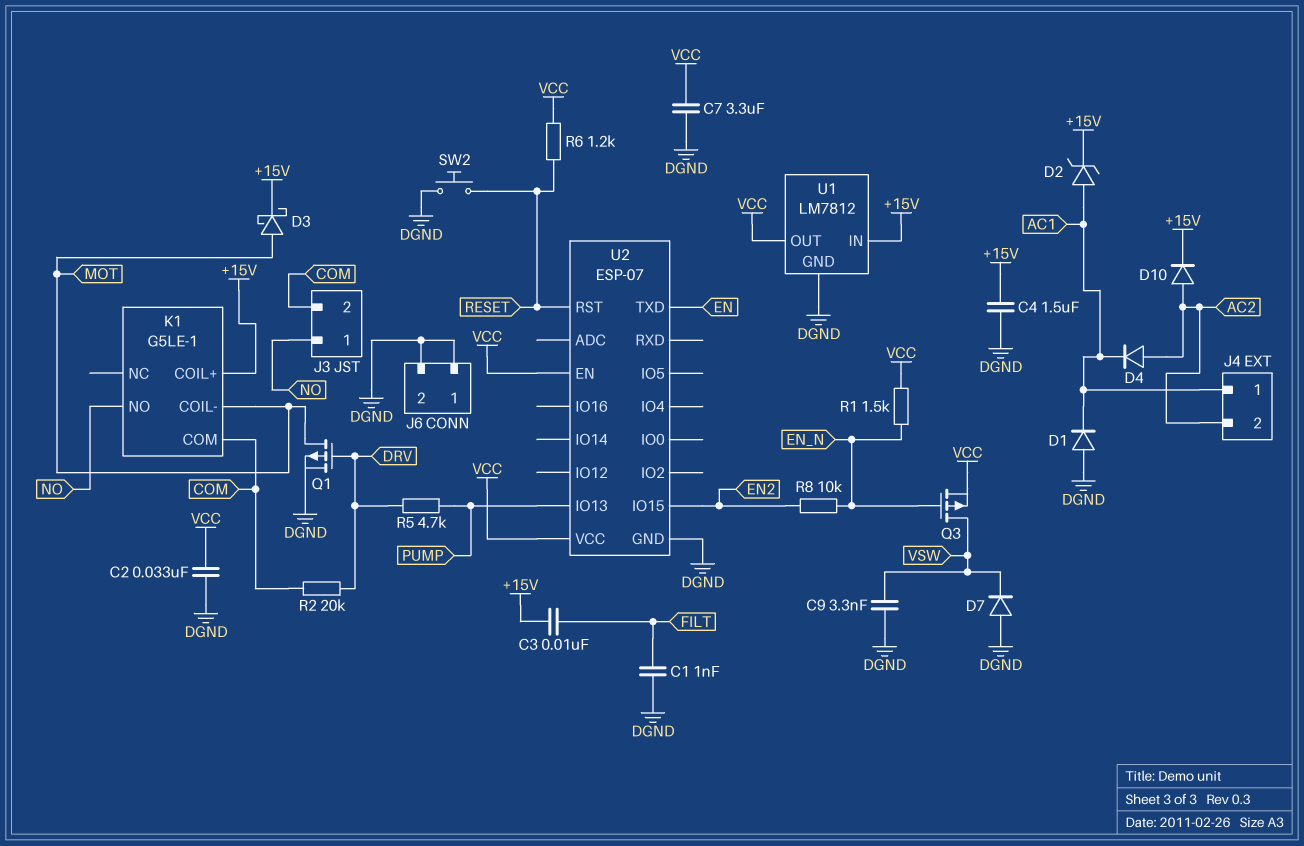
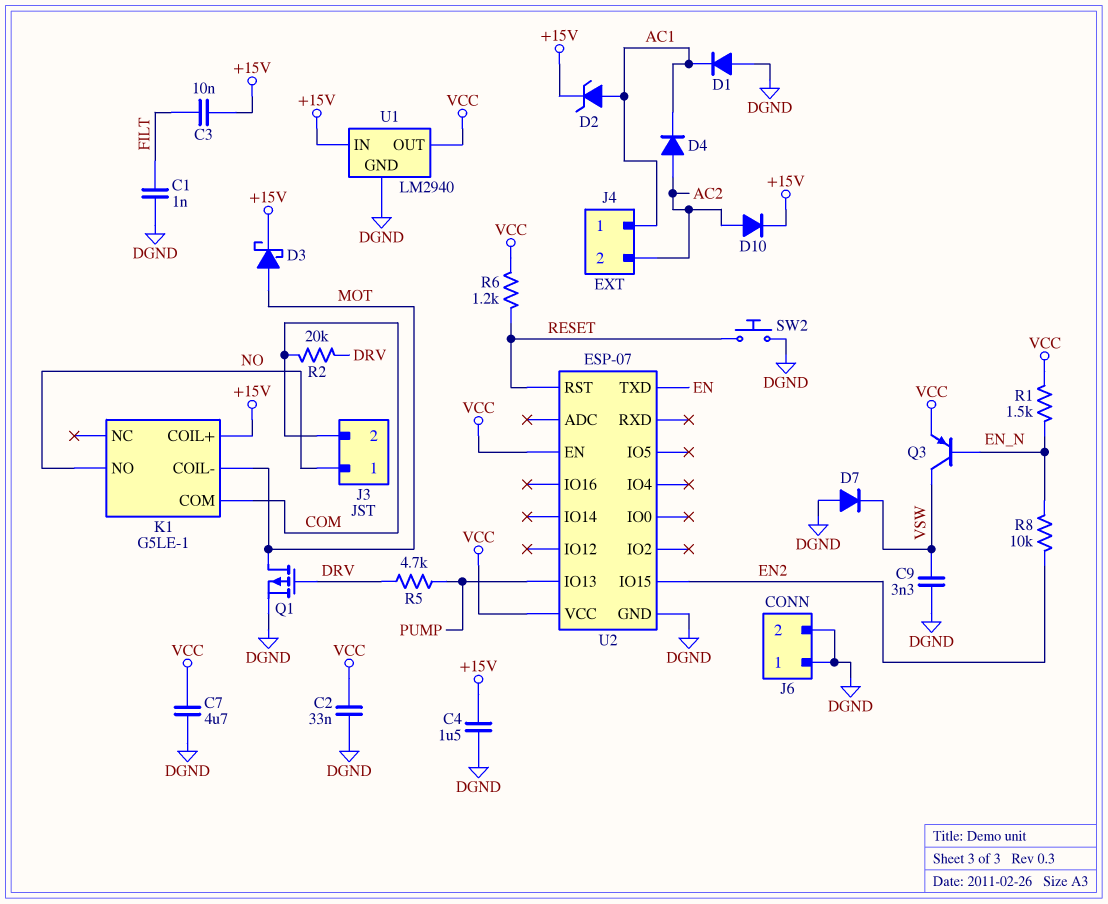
C7: 3.3uF (DGND, VCC) -> 4.7uF (DGND, VCC)
Q3: PMOS (G EN_N, D VSW, S VCC) -> PNP (B EN_N, C VSW, E VCC)
U1: LM7812 -> LM2940

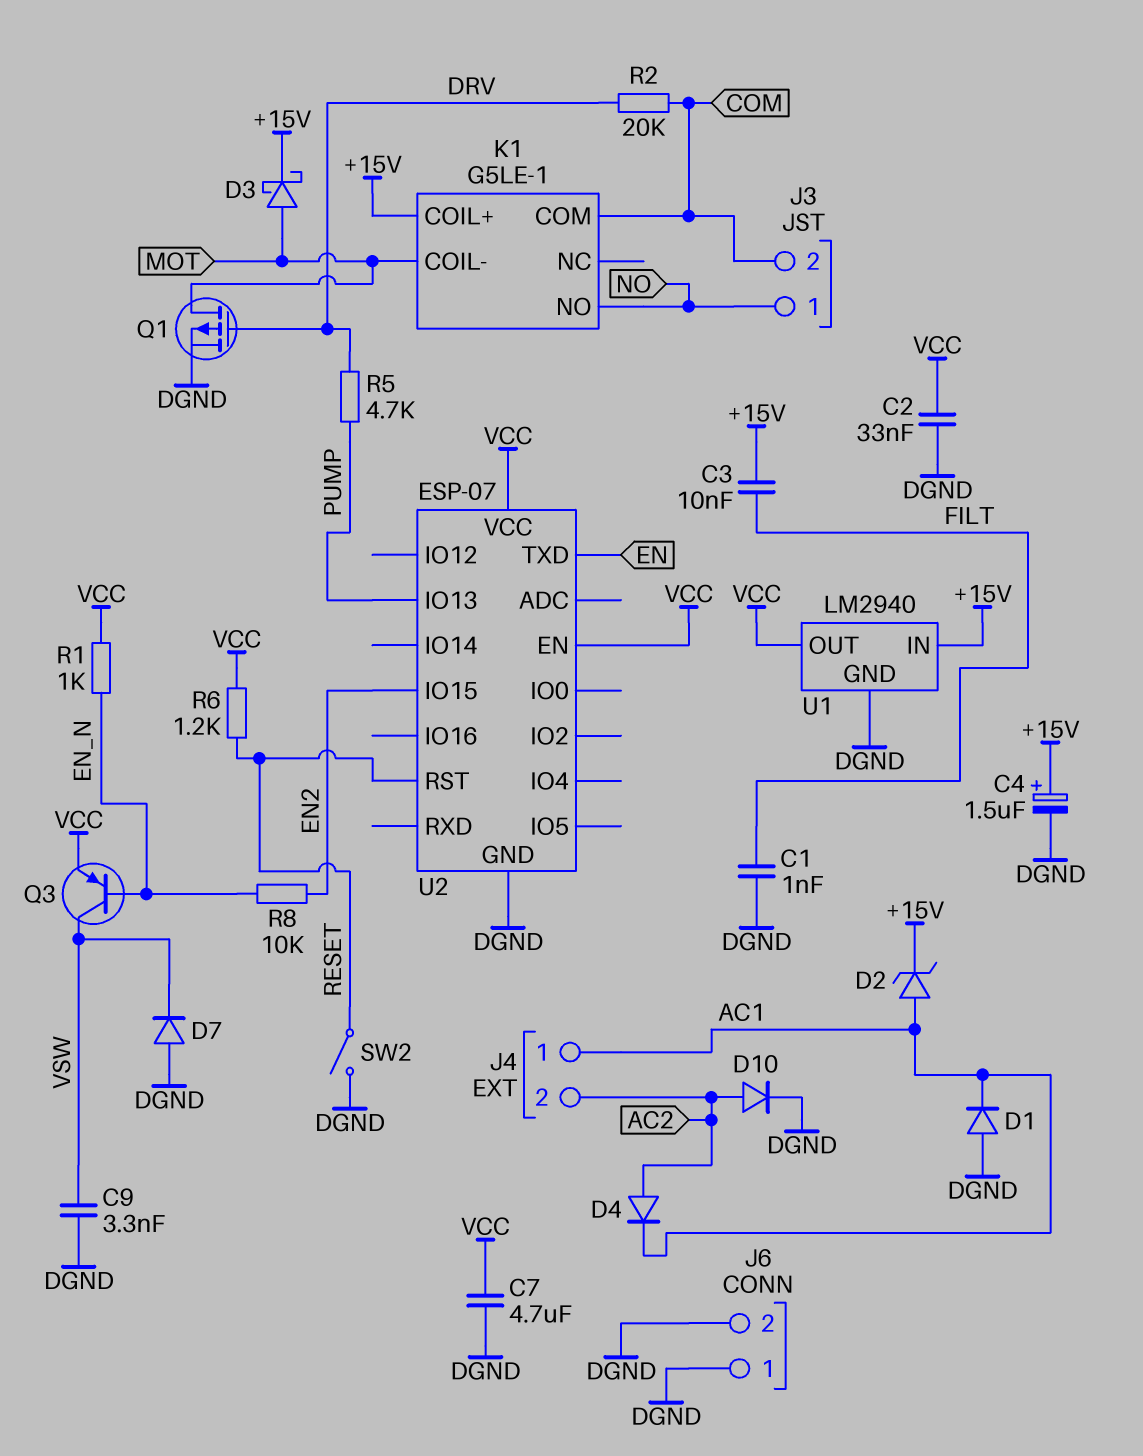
C4: 1.5uF (+15V, DGND) -> 1.5uF (plus +15V, minus DGND)
D10: diode (A AC2, K +15V) -> diode (A AC2, K DGND)
R1: 1.5k (EN_N, VCC) -> 1k (EN_N, VCC)
SW2: button (DGND, RESET) -> switch (DGND, RESET)

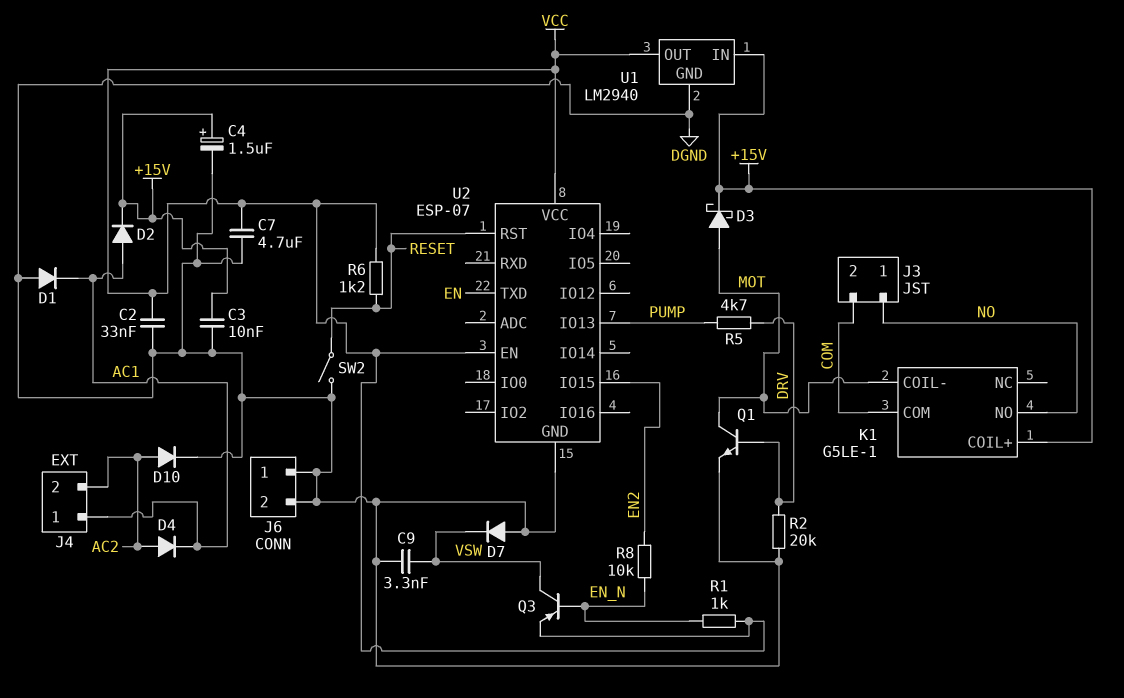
C1: 1nF (DGND, FILT) -> none
C3: 10nF (+15V, FILT) -> 10nF (+15V, DGND)
D2: zener (A AC1, K +15V) -> diode (A AC1, K +15V)
Q1: PMOS (G DRV, D MOT, S DGND) -> NPN (B DRV, C MOT, E DGND)
R2: 20k (COM, DRV) -> 20k (DGND, DRV)

